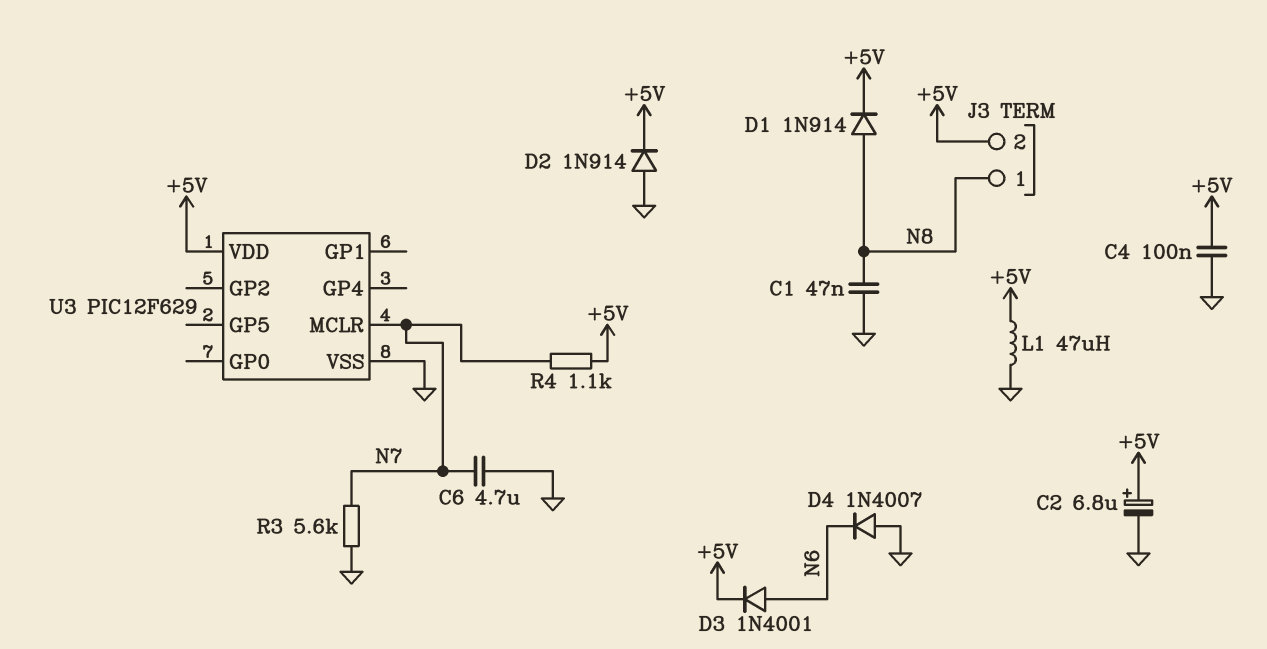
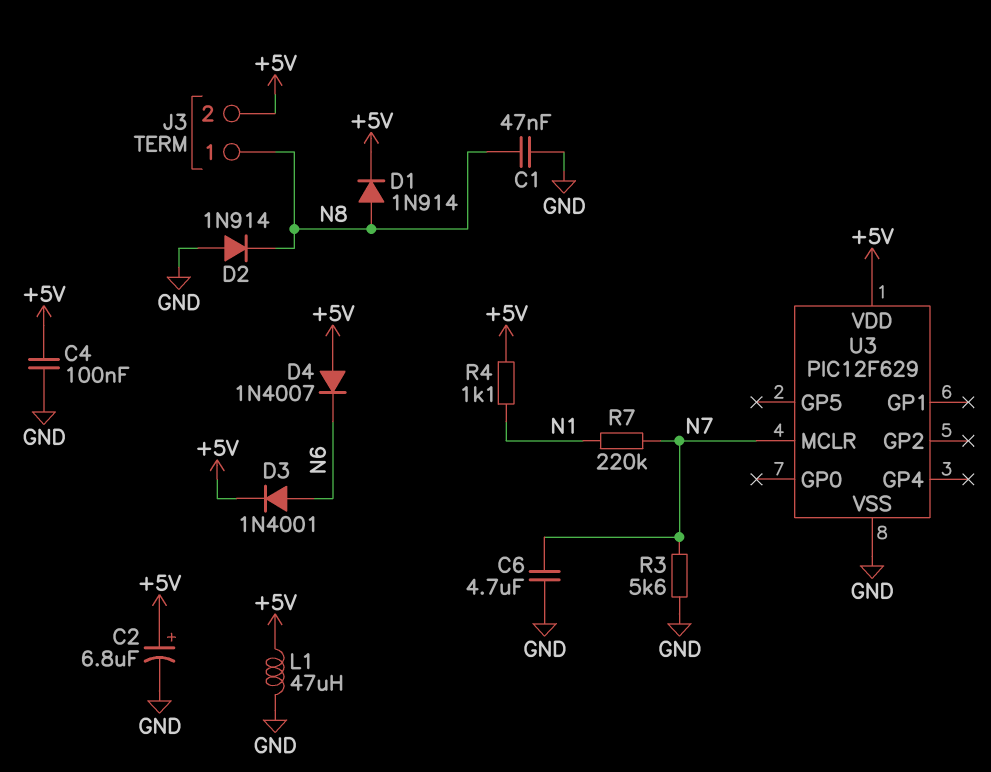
D2: diode 1N914 (A GND, K +5V) -> diode 1N914 (A GND, K N8)
D4: diode 1N4007 (A GND, K N6) -> diode 1N4007 (A +5V, K N6)
R4: 1.1k (+5V, N7) -> 1.1k (+5V, N1)
R7: none -> 220k (N1, N7)

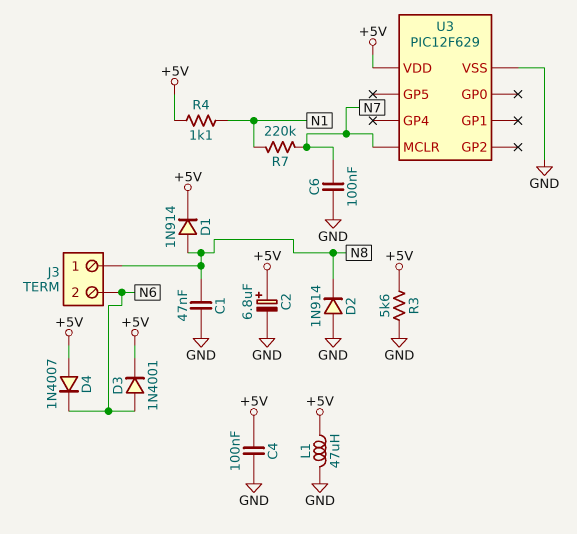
C6: 4.7uF (GND, N7) -> 100nF (GND, N7)
J3 pin 2: +5V -> N6
R3: 5.6k (GND, N7) -> 5.6k (+5V, GND)

